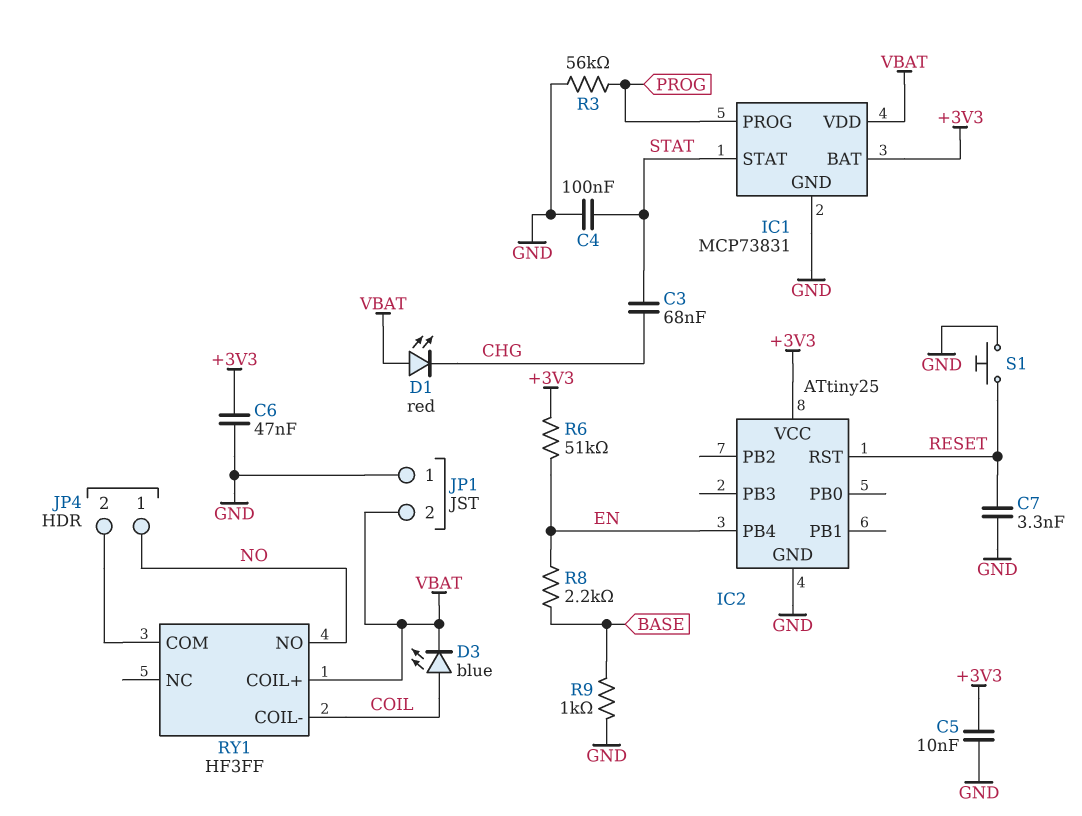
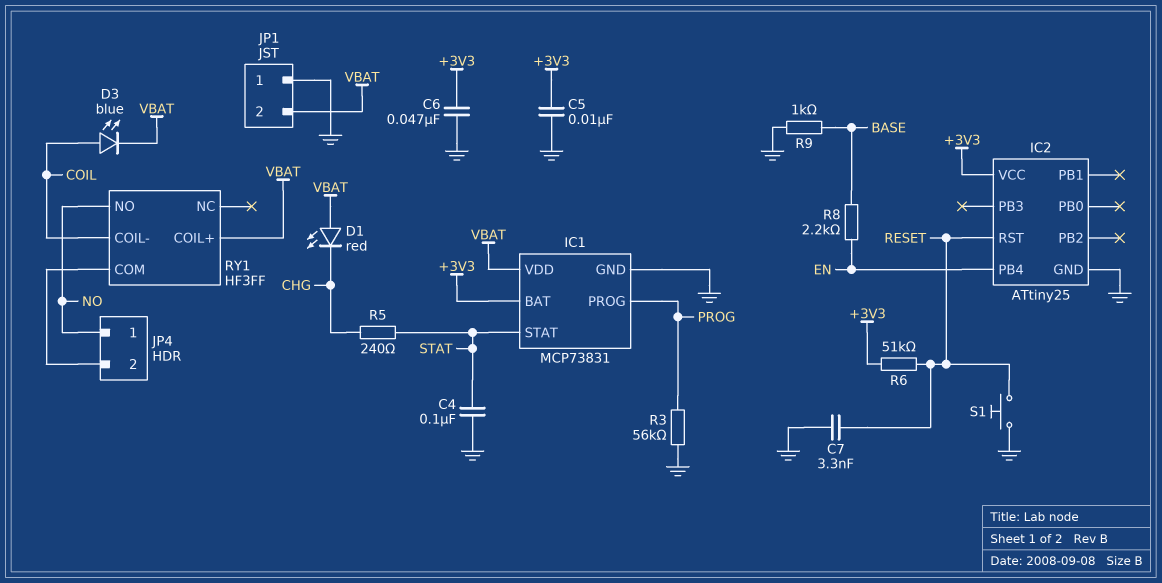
C3: 68nF (CHG, STAT) -> none
R5: none -> 240 (CHG, STAT)
R6: 51k (+3V3, EN) -> 51k (+3V3, RESET)

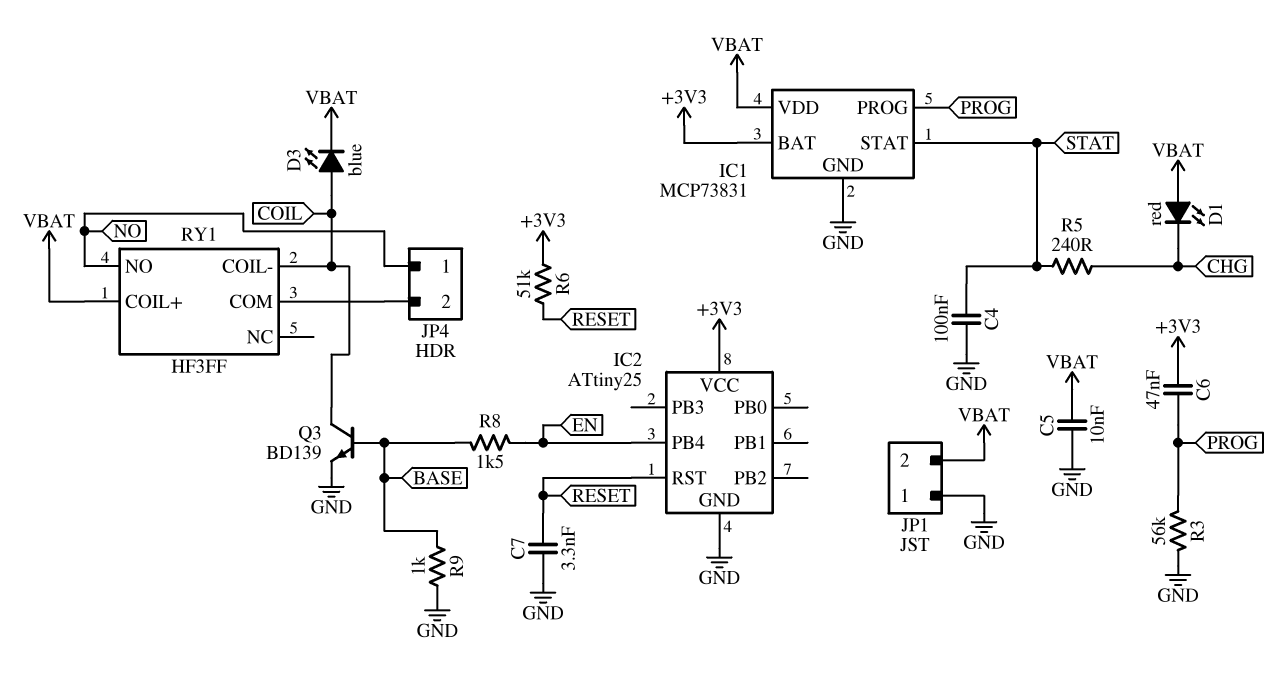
C5: 10nF (+3V3, GND) -> 10nF (GND, VBAT)
C6: 47nF (+3V3, GND) -> 47nF (+3V3, PROG)
Q3: none -> NPN BD139 (B BASE, C COIL, E GND)
R8: 2.2k (BASE, EN) -> 1.5k (BASE, EN)
S1: button (GND, RESET) -> none

